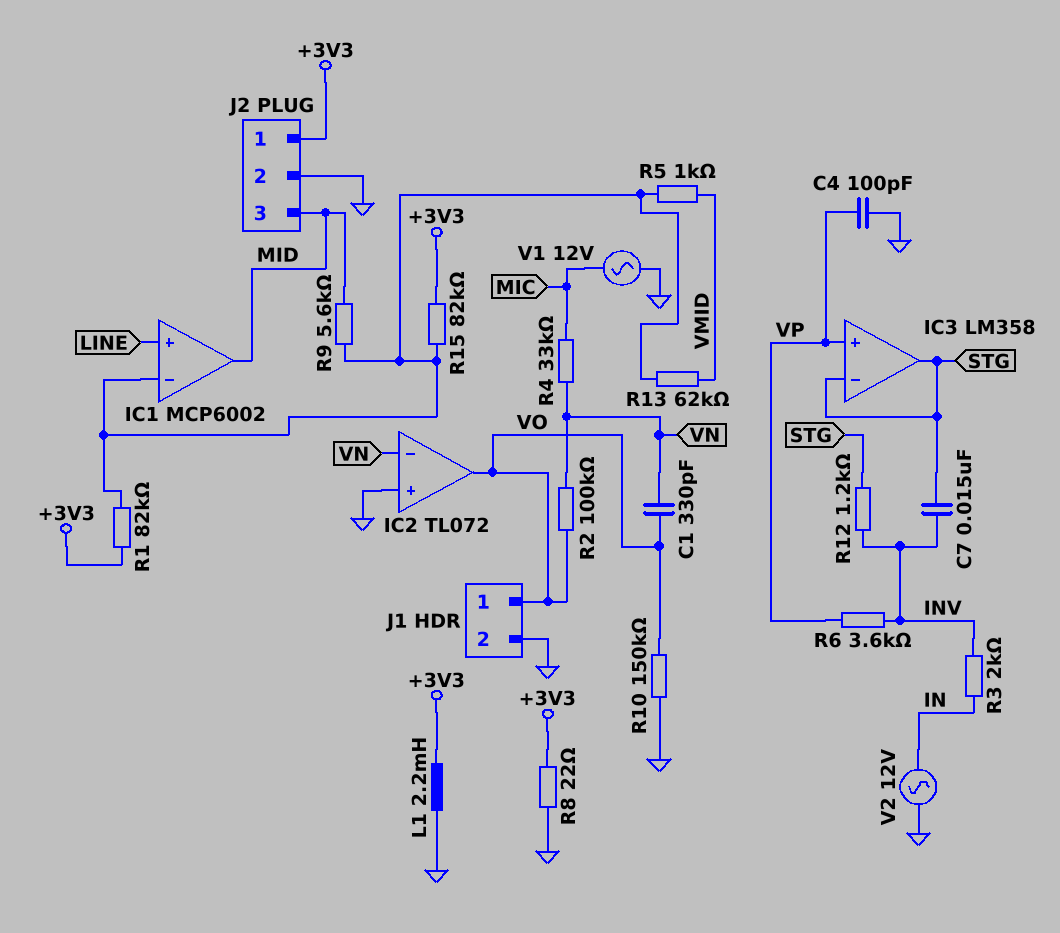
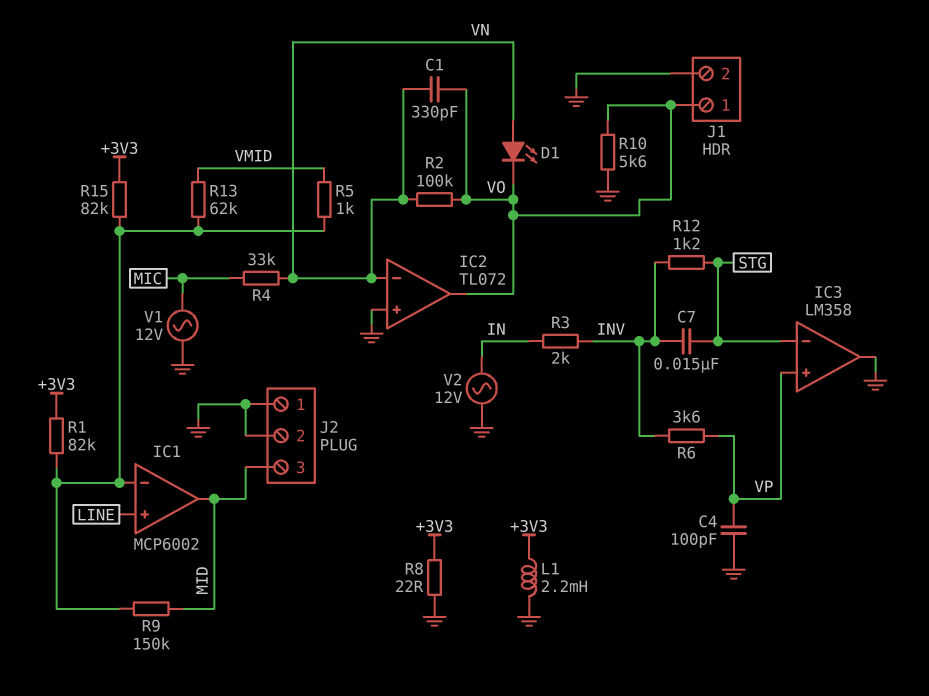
D1: none -> LED (A VN, K VO)
IC3 pin out: STG -> GND
J2 pin 1: +3V3 -> GND
R9: 5.6k (IC1/in-, MID) -> 150k (IC1/in-, MID)
R10: 150k (GND, VO) -> 5.6k (GND, VO)

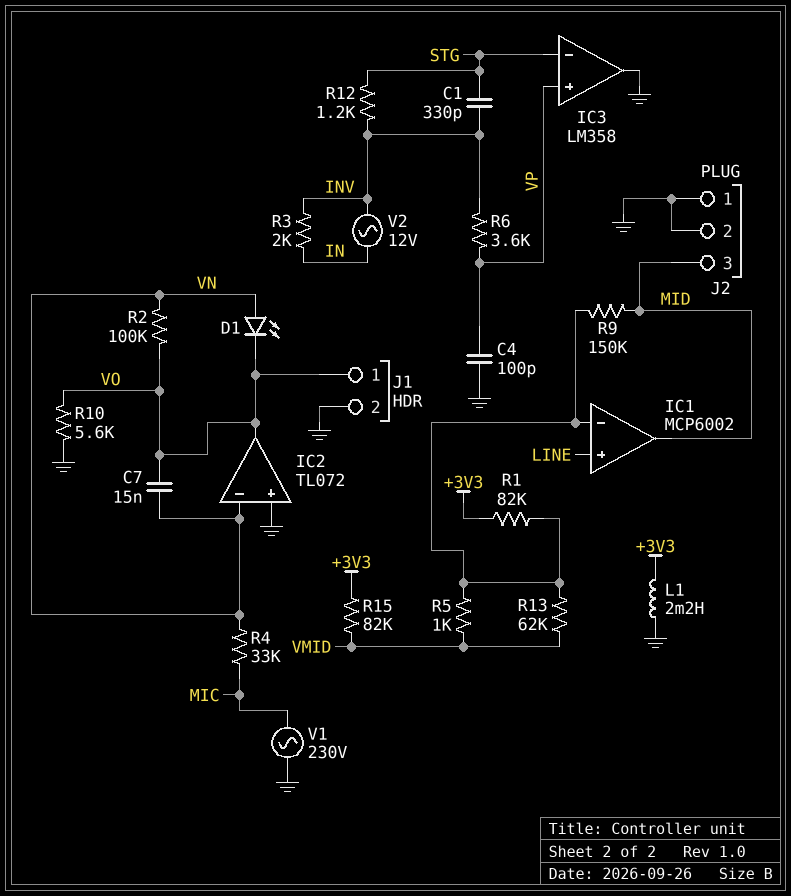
C1: 330pF (VN, VO) -> 330pF (INV, STG)
C7: 15nF (INV, STG) -> 15nF (VN, VO)
R8: 22 (+3V3, GND) -> none
R15: 82k (+3V3, IC1/in-) -> 82k (+3V3, VMID)
V1: AC 12V (GND, MIC) -> AC 230V (GND, MIC)
V2: AC 12V (GND, IN) -> AC 12V (IN, INV)

